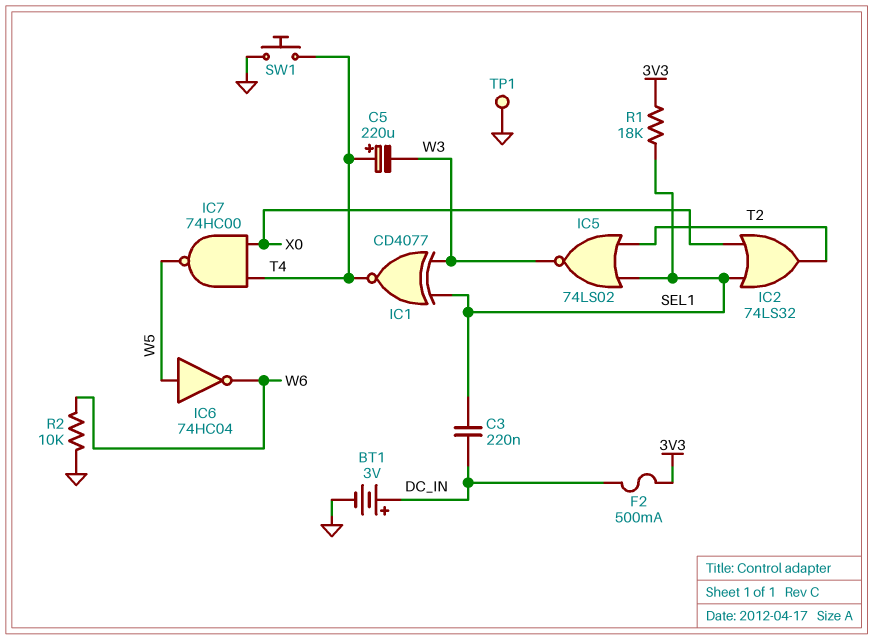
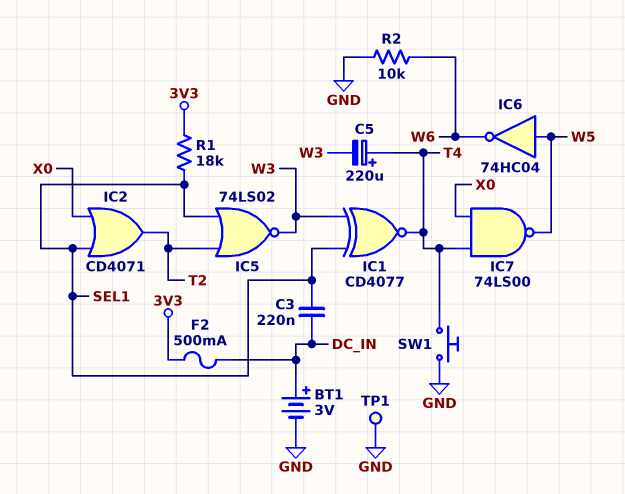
IC2: OR 74LS32 (in SEL1, in X0, out T2) -> OR CD4071 (in SEL1, in X0, out T2)
IC7: NAND 74HC00 (in T4, in X0, out W5) -> NAND 74LS00 (in T4, in X0, out W5)

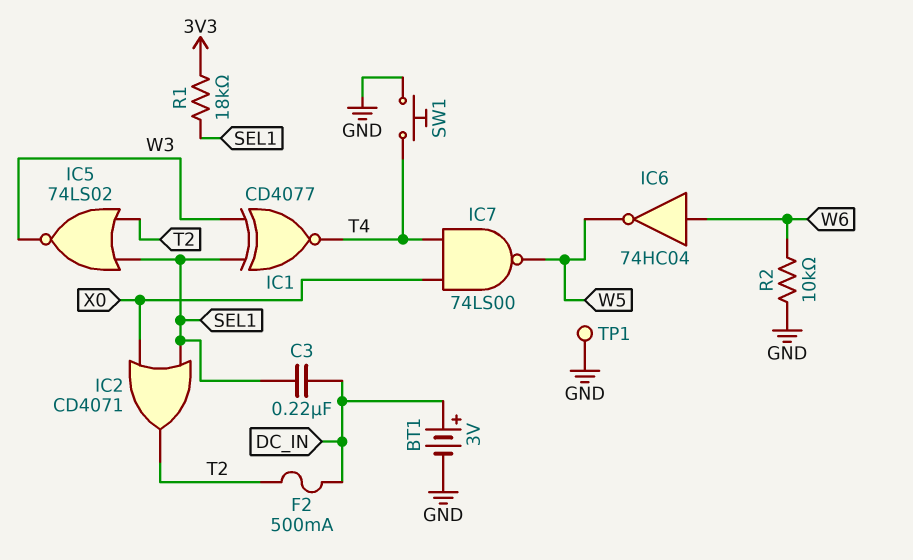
C5: 220uF (plus T4, minus W3) -> none
F2: 500mA (3V3, DC_IN) -> 500mA (DC_IN, T2)
IC6: NOT 74HC04 (in W5, out W6) -> NOT 74HC04 (in W6, out W5)

